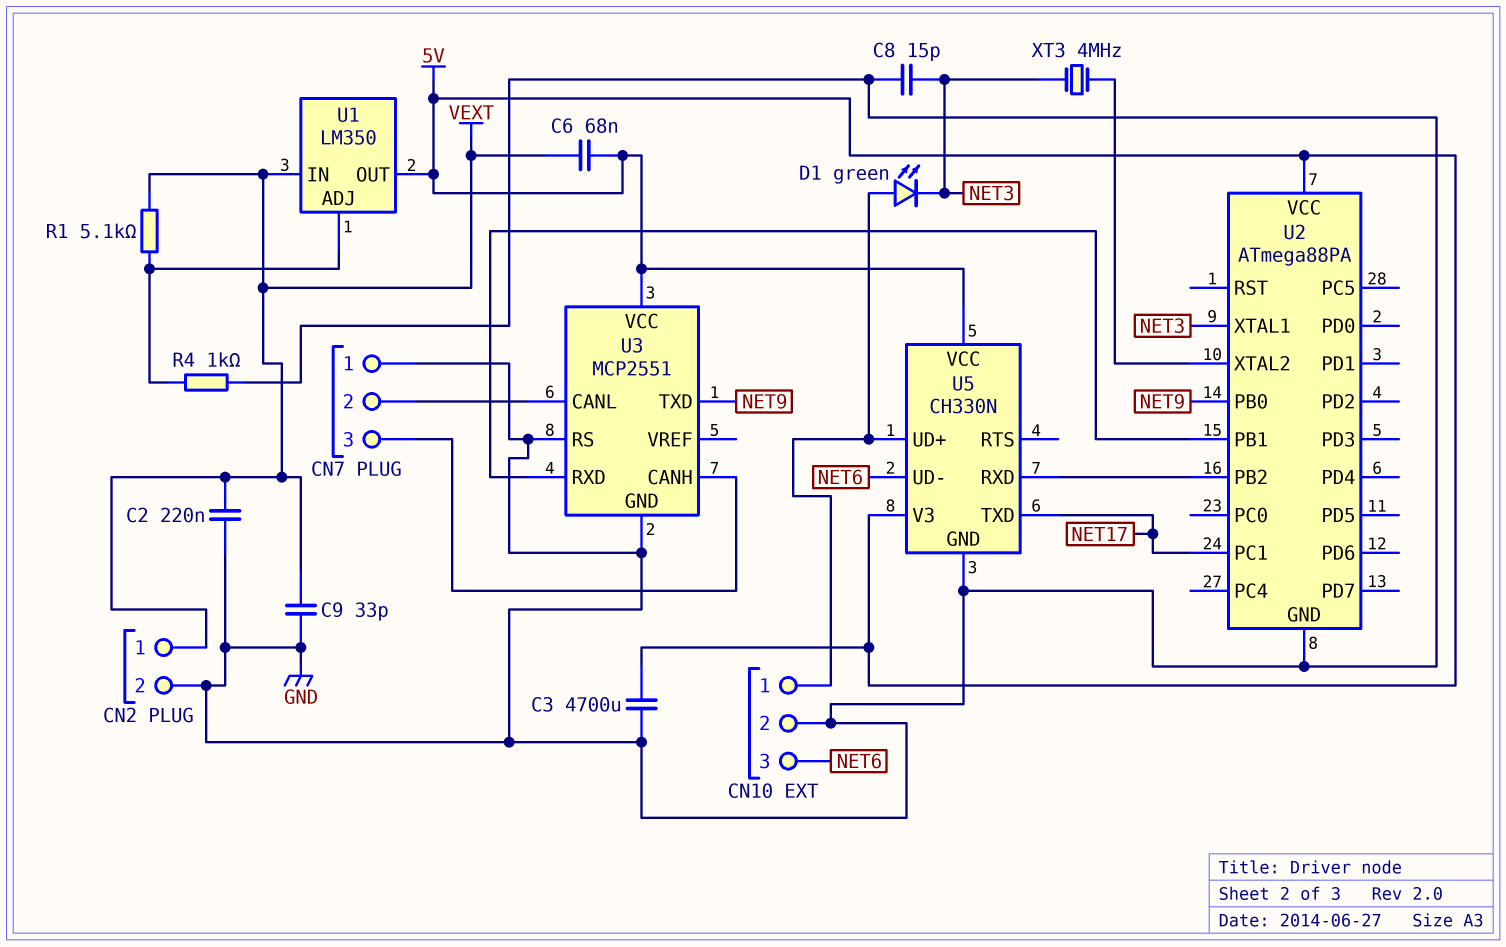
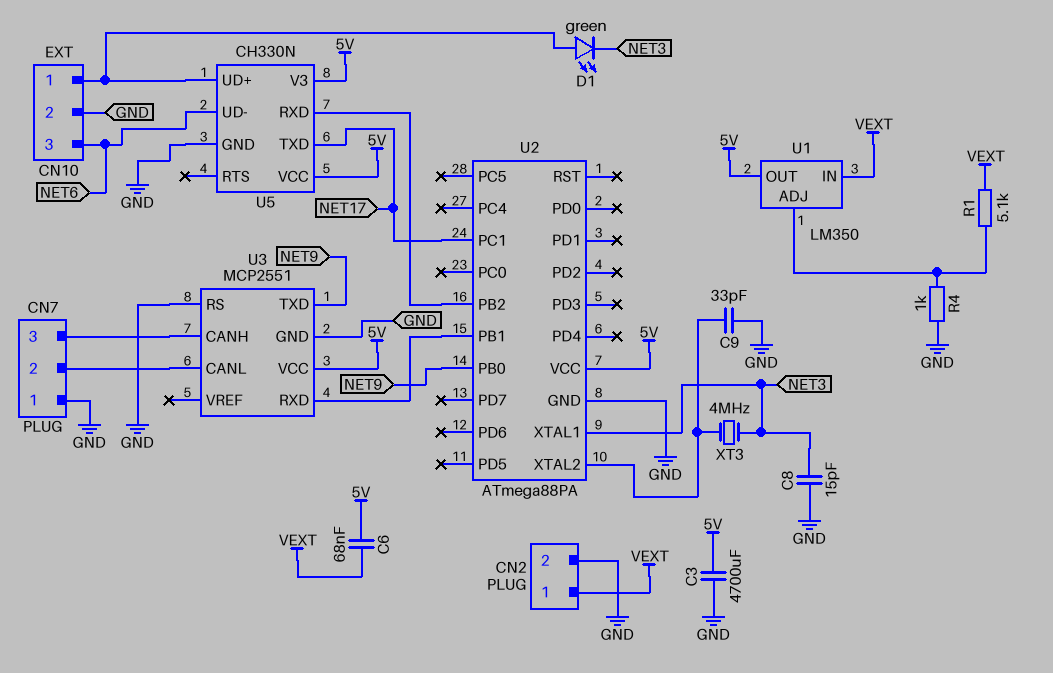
C2: 220nF (GND, VEXT) -> none
C9: 33pF (GND, VEXT) -> 33pF (GND, U2/XTAL2)

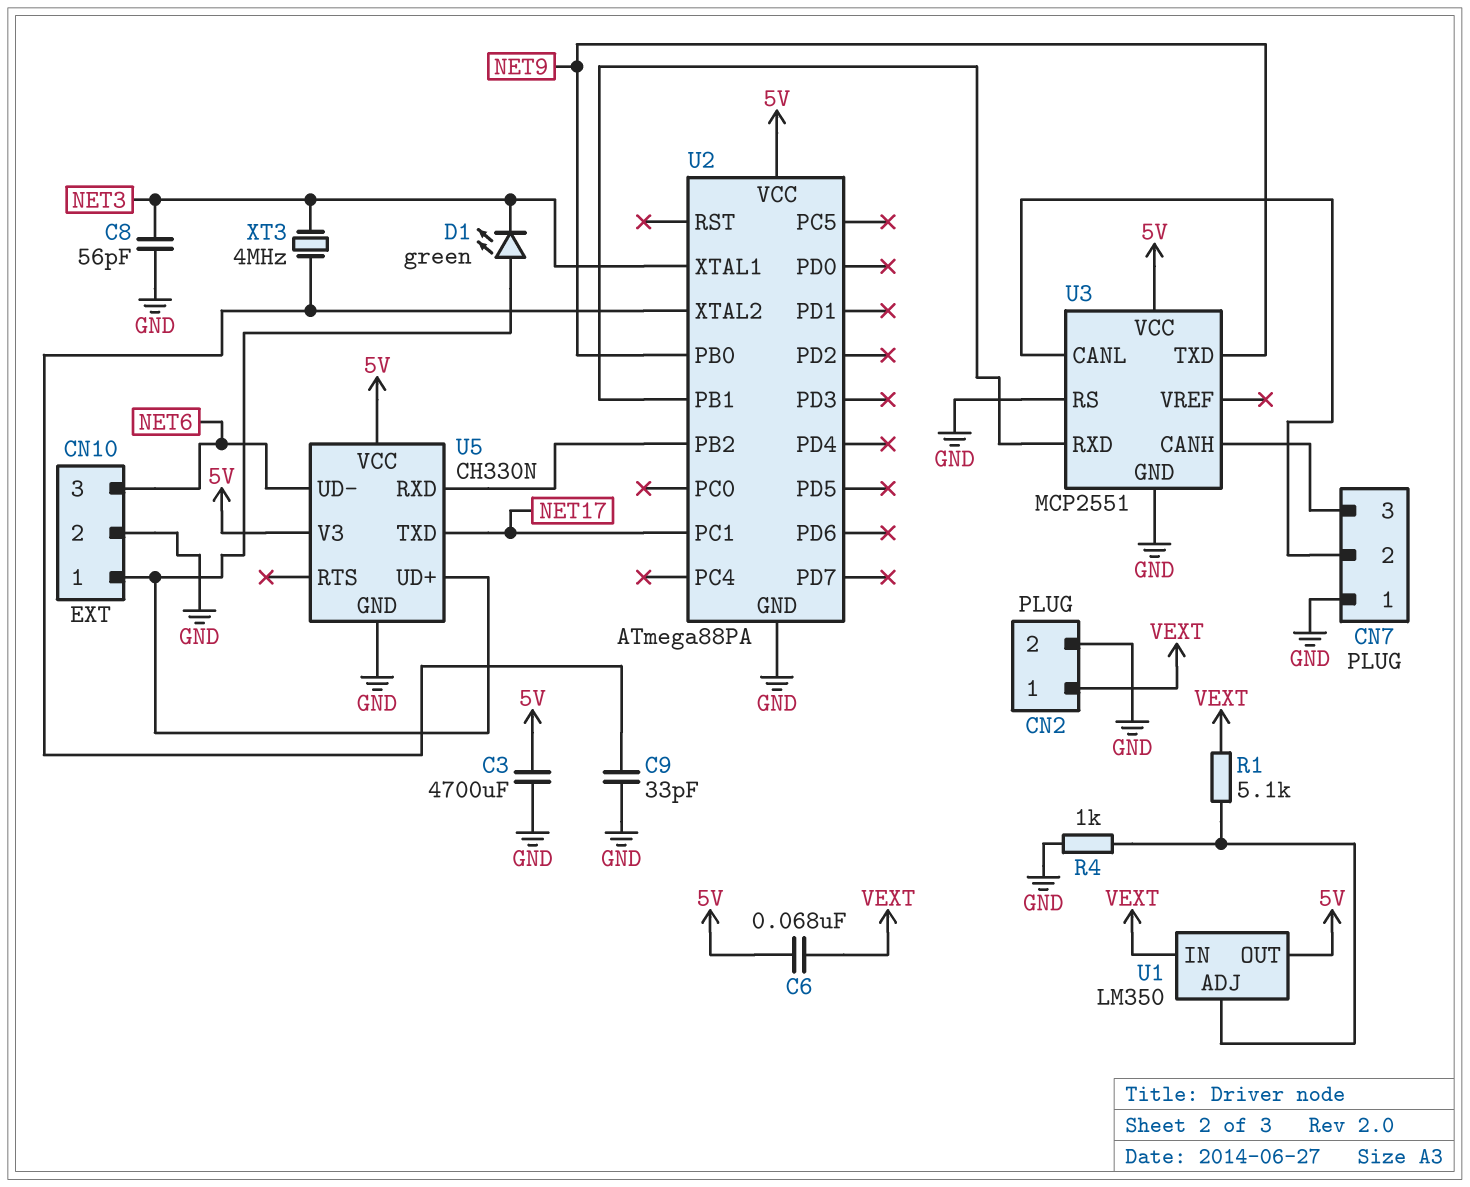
C8: 15pF (GND, NET3) -> 56pF (GND, NET3)

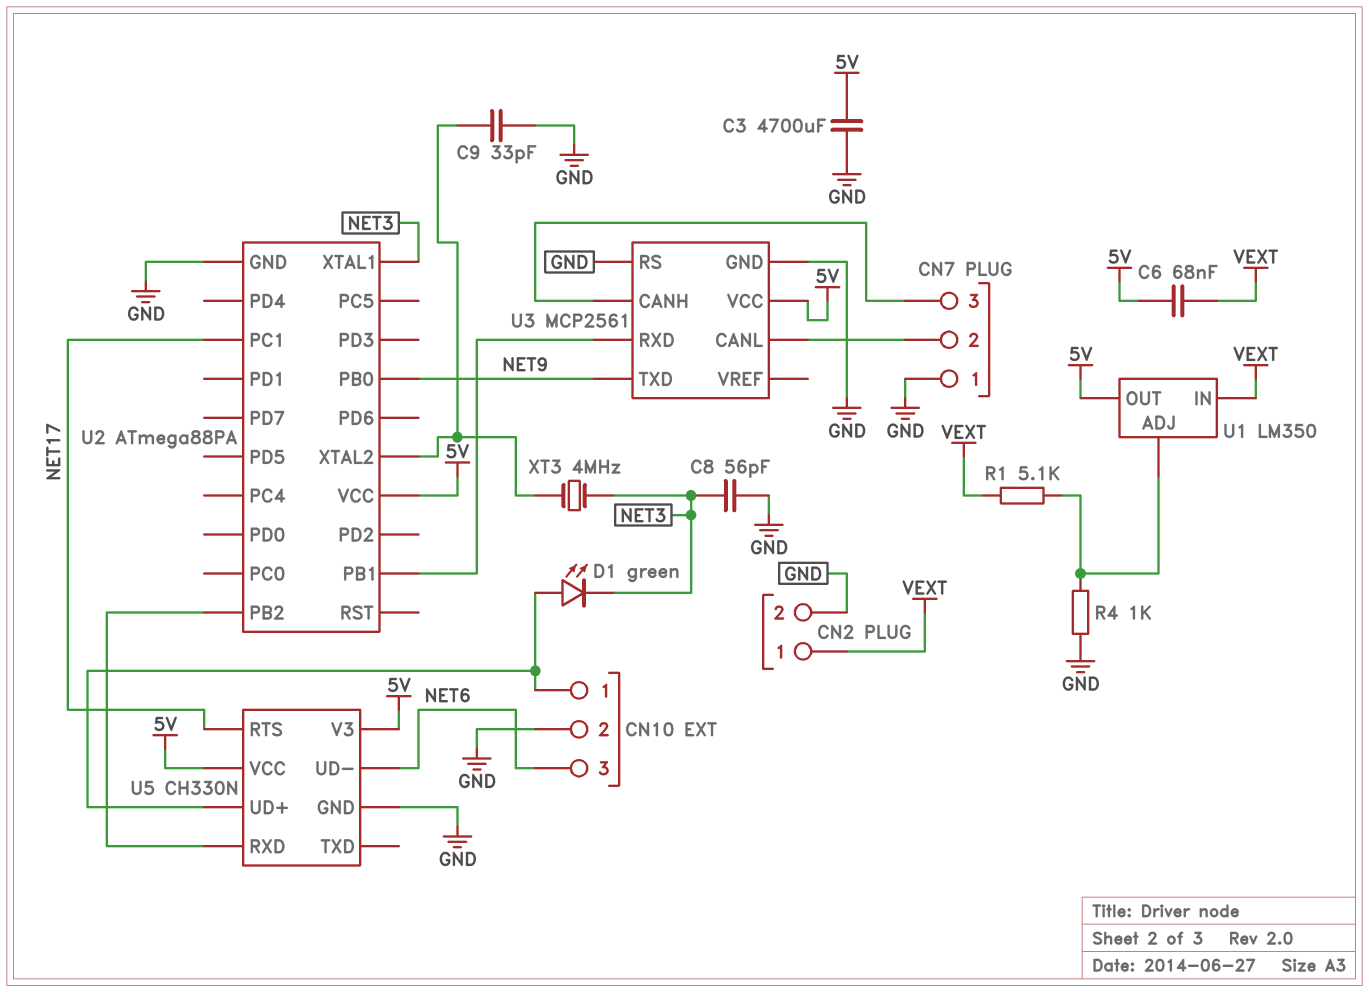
U3: MCP2551 -> MCP2561
U5 pin RTS: none -> NET17
U5 pin TXD: NET17 -> none

